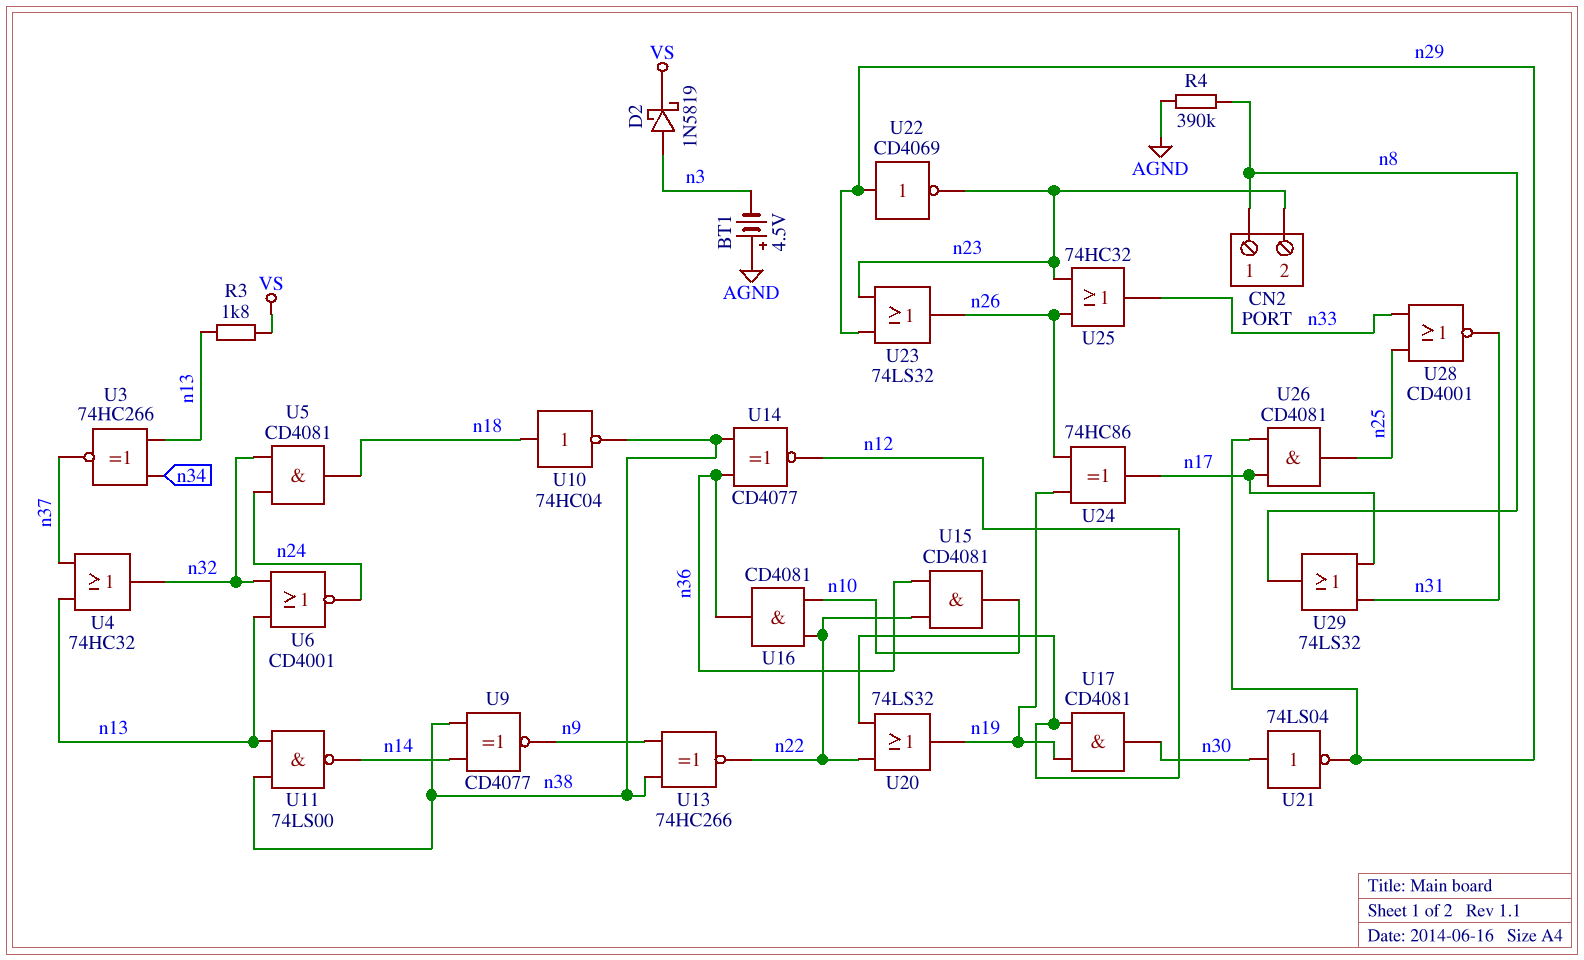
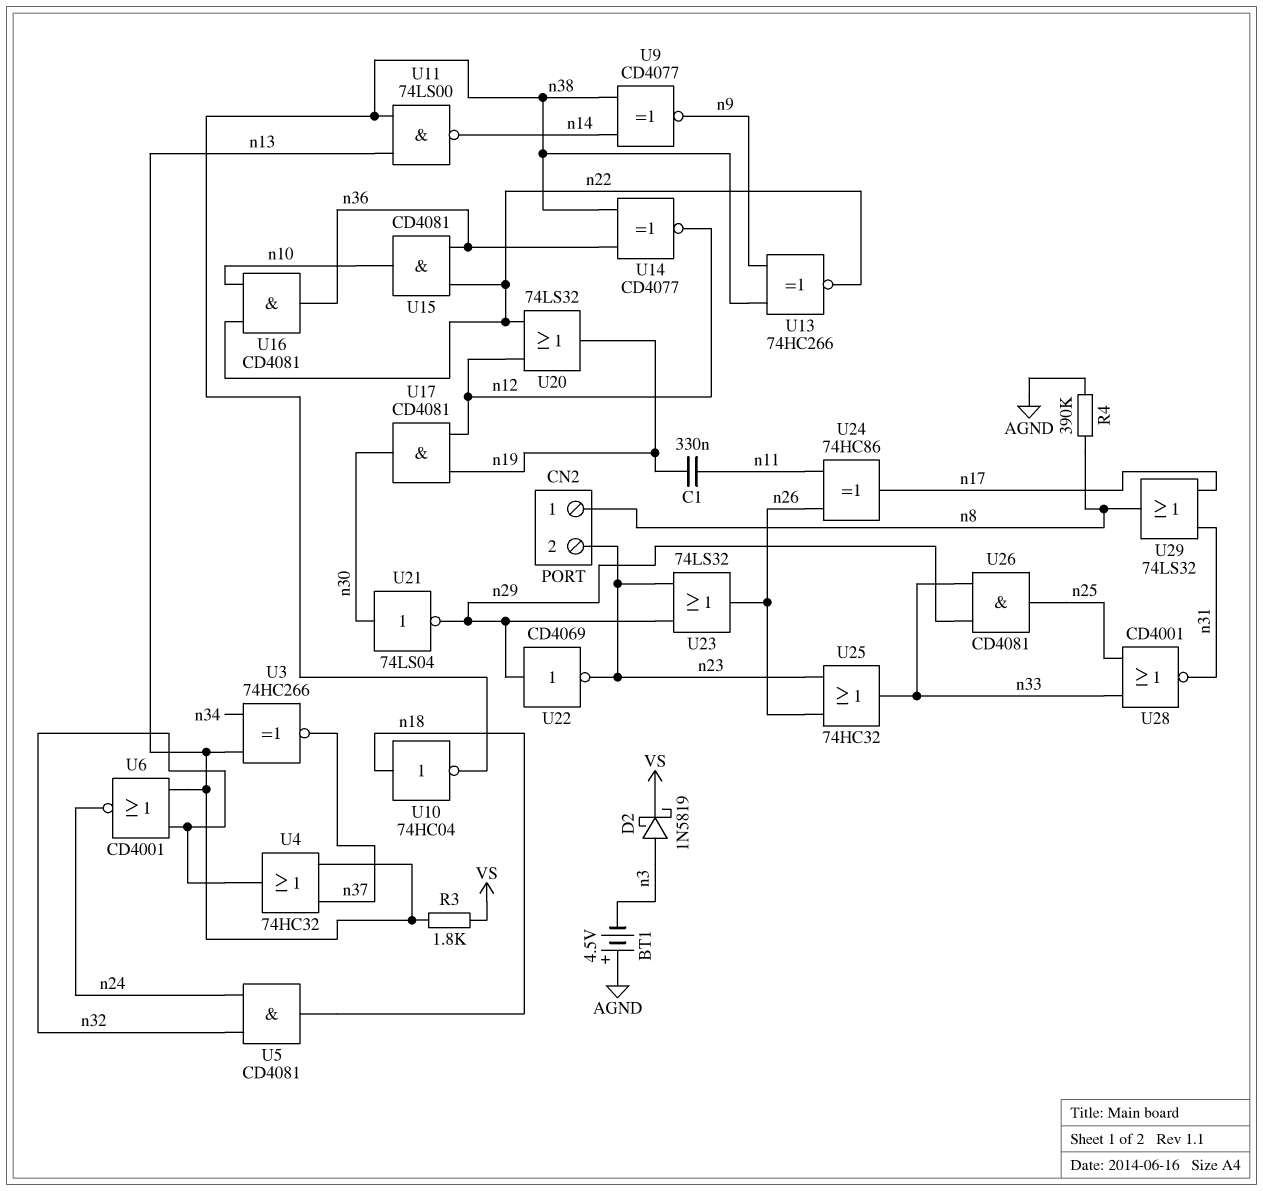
C1: none -> 330nF (n11, n19)
U24: XOR 74HC86 (in n19, in n26, out n17) -> XOR 74HC86 (in n11, in n26, out n17)
U26: AND CD4081 (in n17, in n29, out n25) -> AND CD4081 (in n29, in n33, out n25)

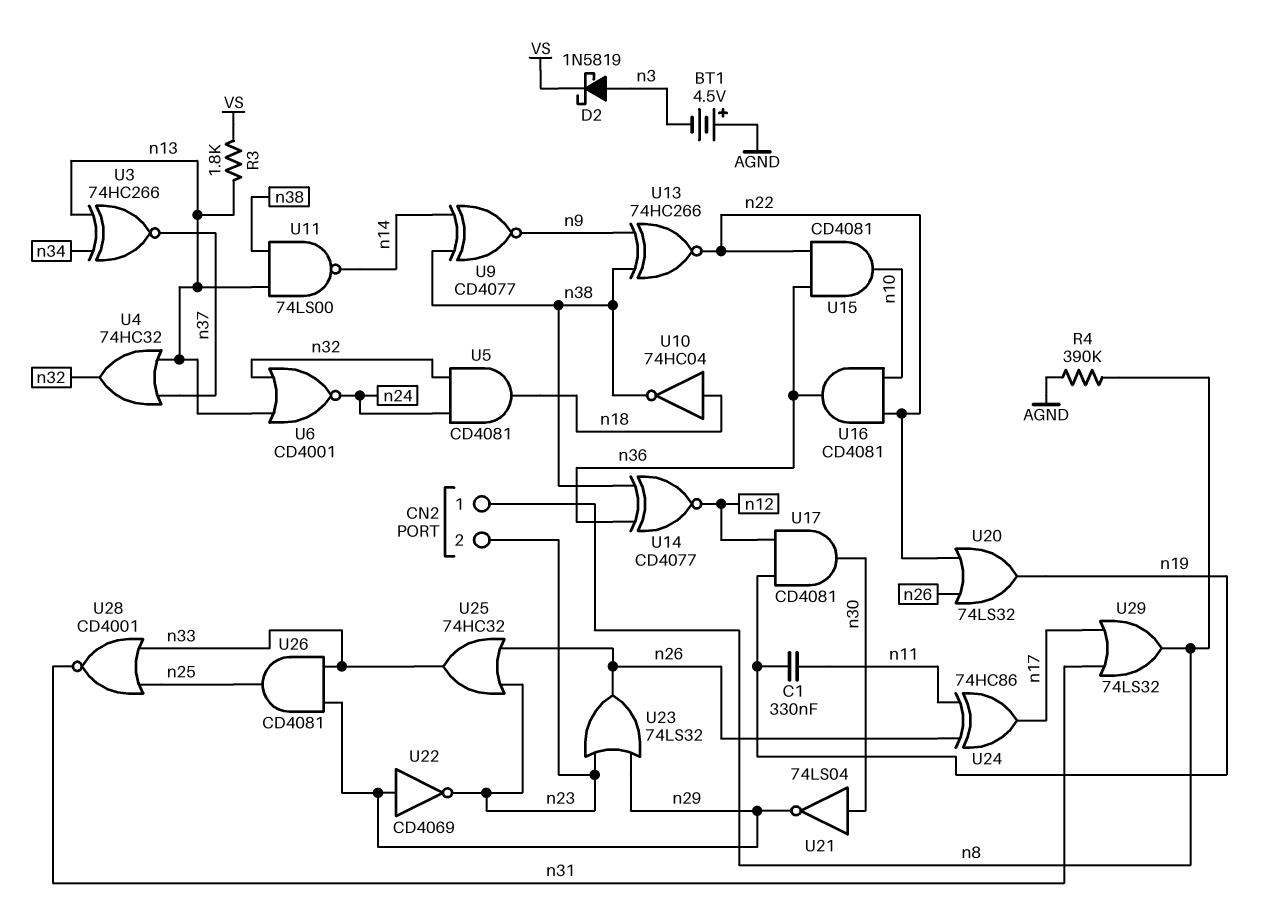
U20: OR 74LS32 (in n12, in n22, out n19) -> OR 74LS32 (in n22, in n26, out n19)

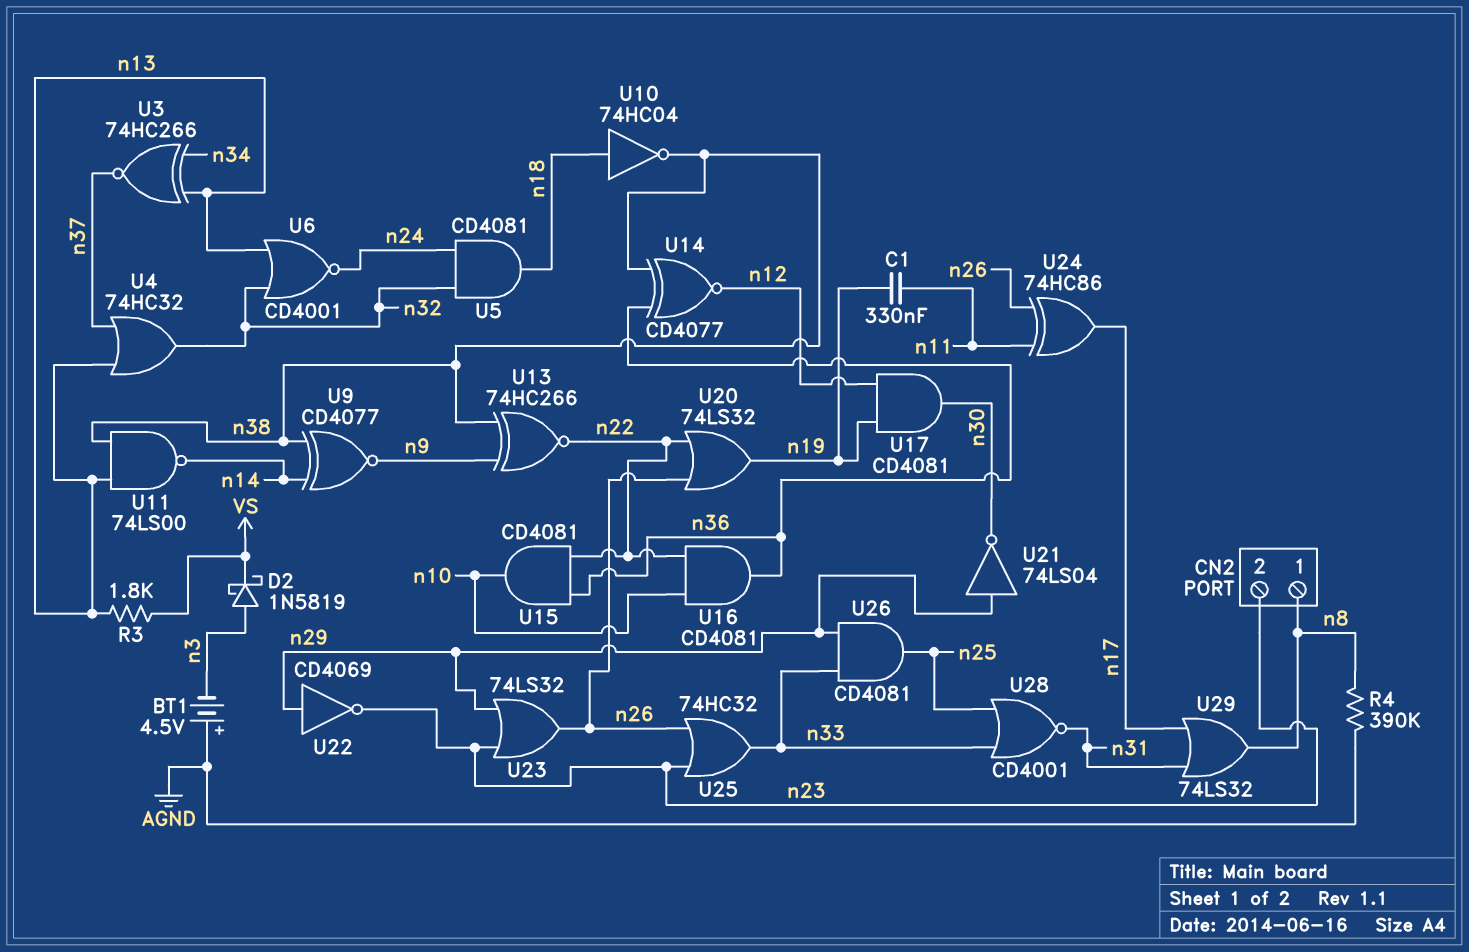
U21: NOT 74LS04 (in n30, out n29) -> NOT 74LS04 (in n29, out n30)

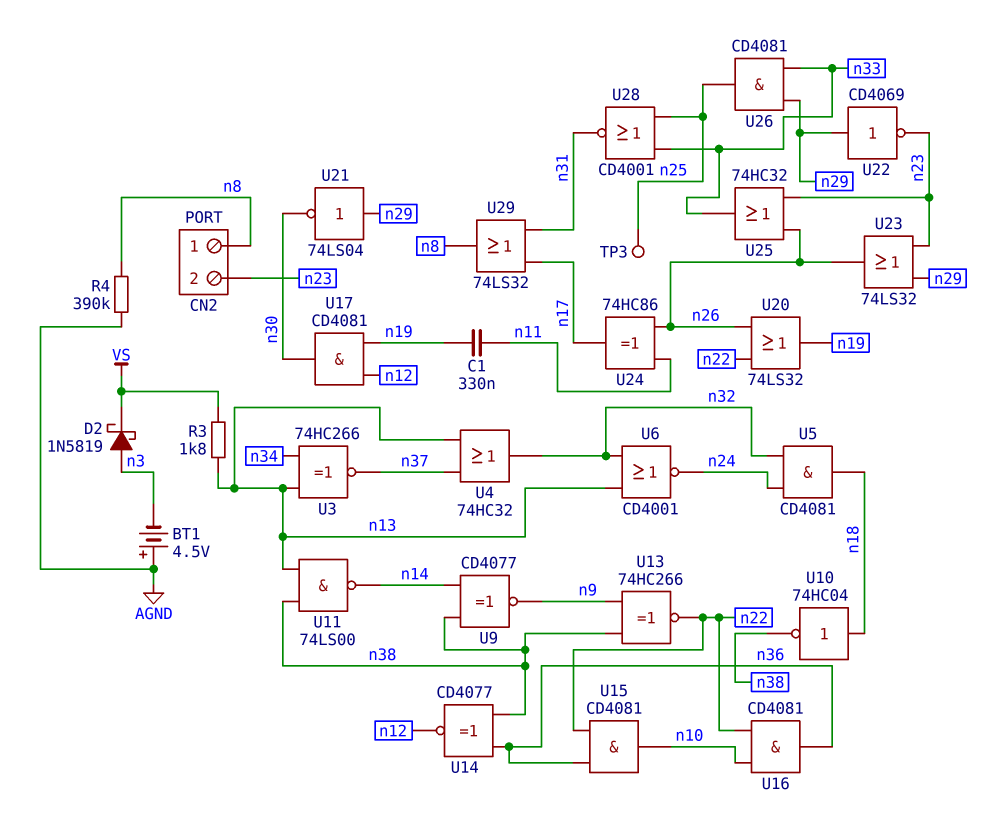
TP3: none -> test point (n25)

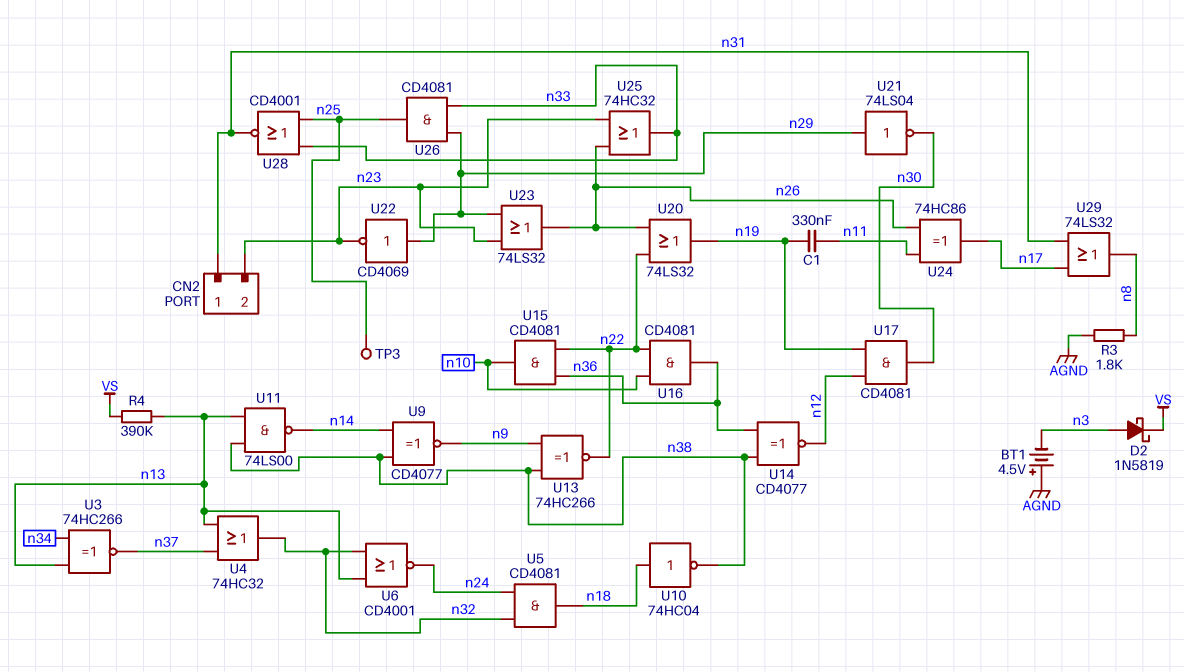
CN2 pin 1: n8 -> n31
R3: 1.8k (VS, n13) -> 1.8k (AGND, n8)
R4: 390k (AGND, n8) -> 390k (VS, n13)

